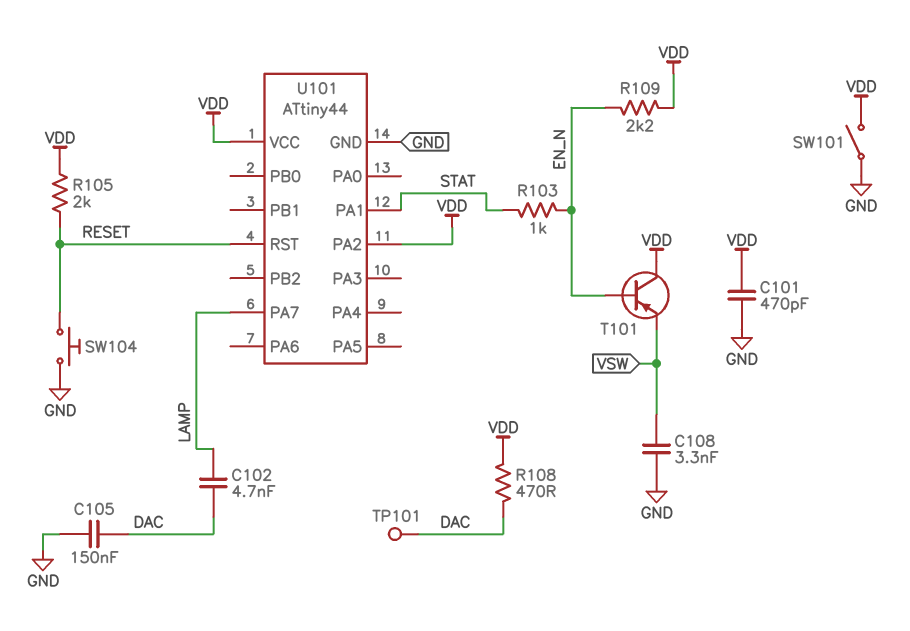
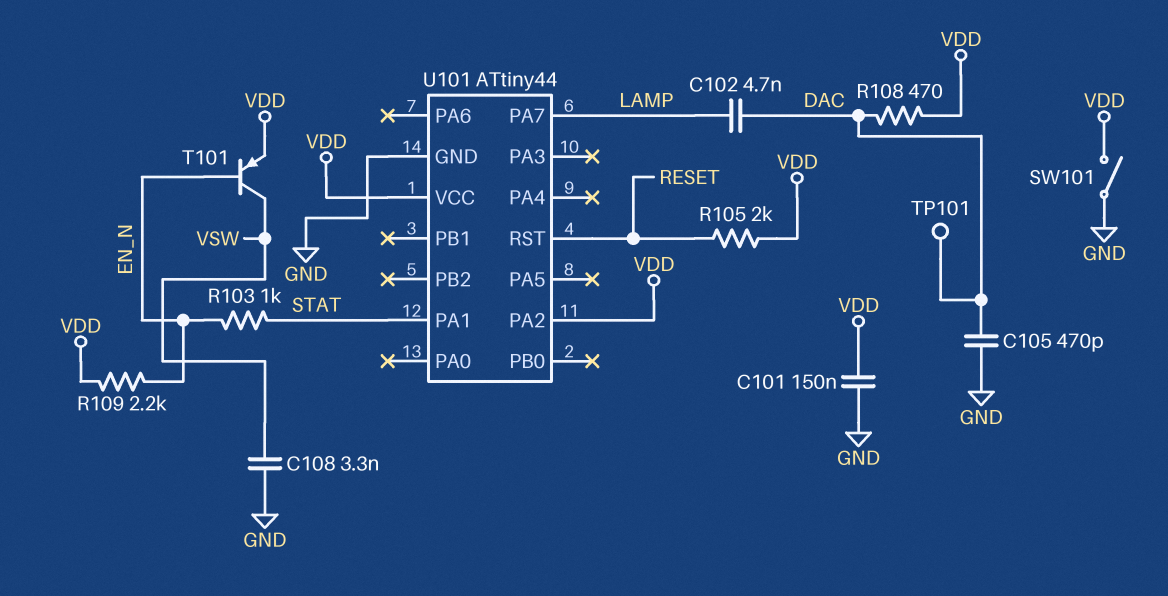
C101: 470pF (GND, VDD) -> 150nF (GND, VDD)
C105: 150nF (DAC, GND) -> 470pF (DAC, GND)
SW104: button (GND, RESET) -> none
T101: PNP (B EN_N, C VDD, E VSW) -> PNP (B EN_N, C VSW, E VDD)

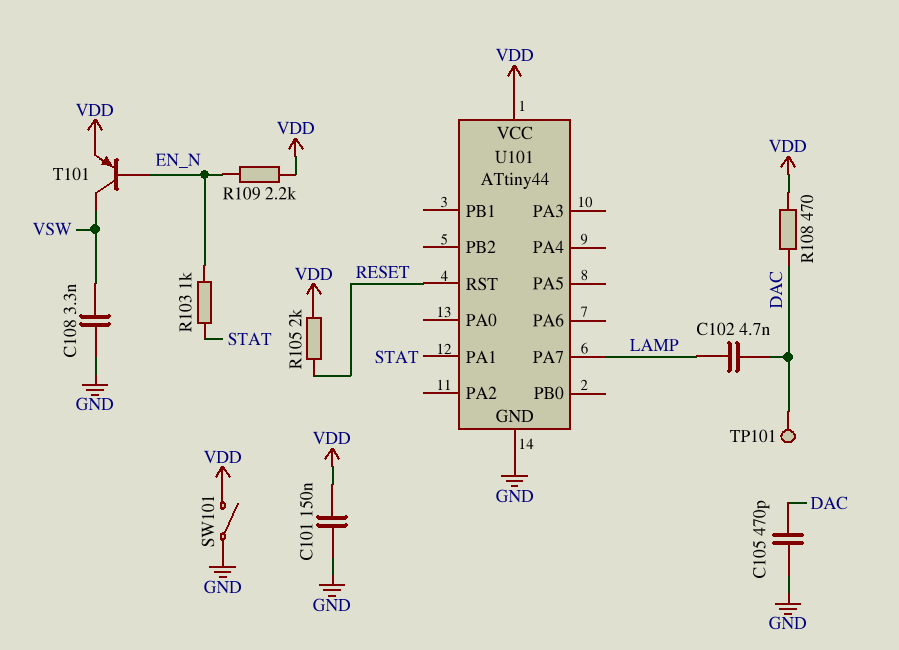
U101 pin PA2: VDD -> none

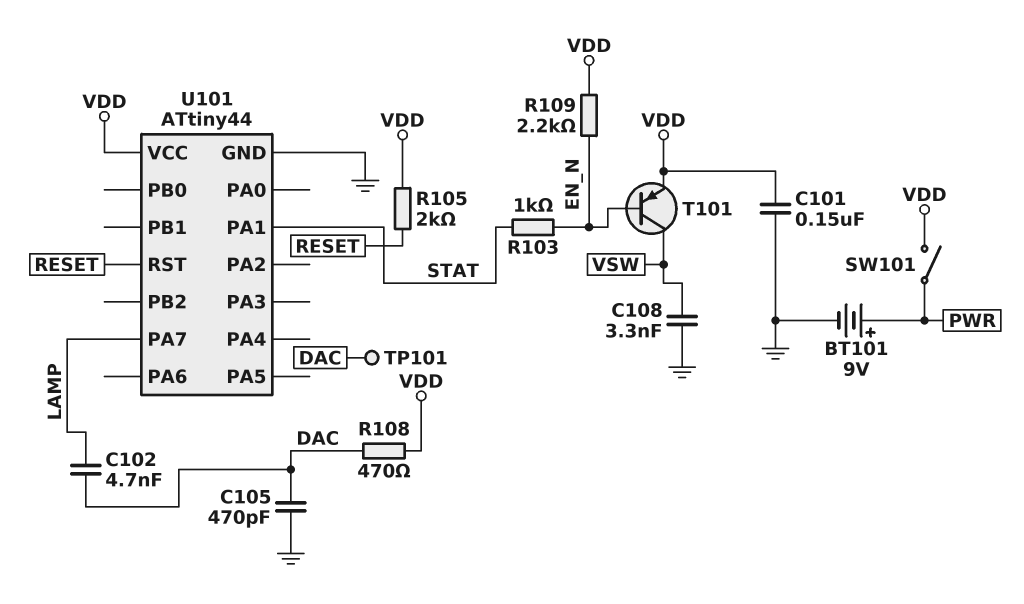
BT101: none -> 9V (plus PWR, minus GND)
SW101: switch (GND, VDD) -> switch (PWR, VDD)

